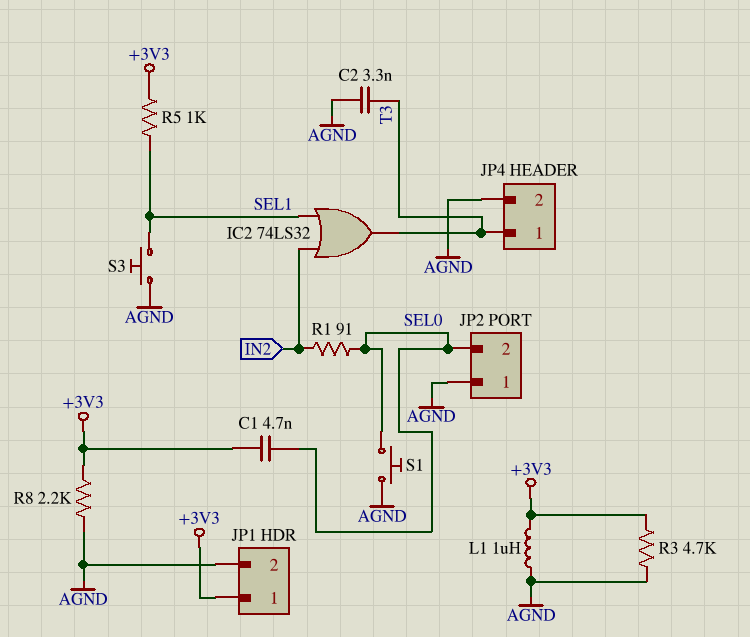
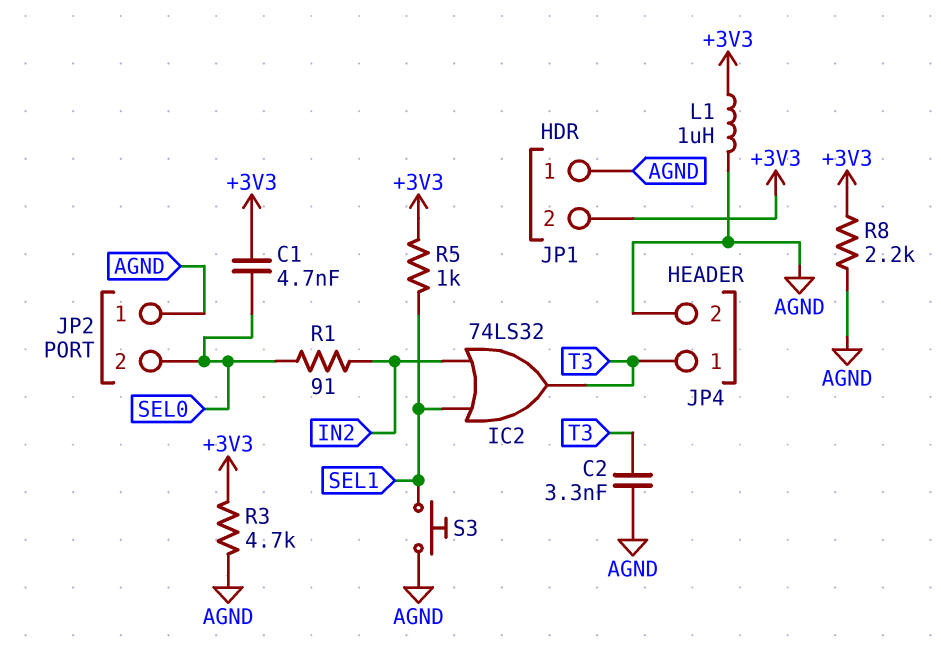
JP1 pin 1: +3V3 -> AGND
JP1 pin 2: AGND -> +3V3
S1: button (AGND, SEL0) -> none

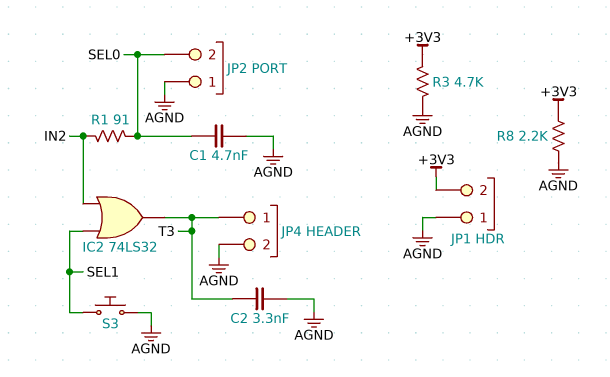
C1: 4.7nF (+3V3, SEL0) -> 4.7nF (AGND, SEL0)
L1: 1uH (+3V3, AGND) -> none
R5: 1k (+3V3, SEL1) -> none

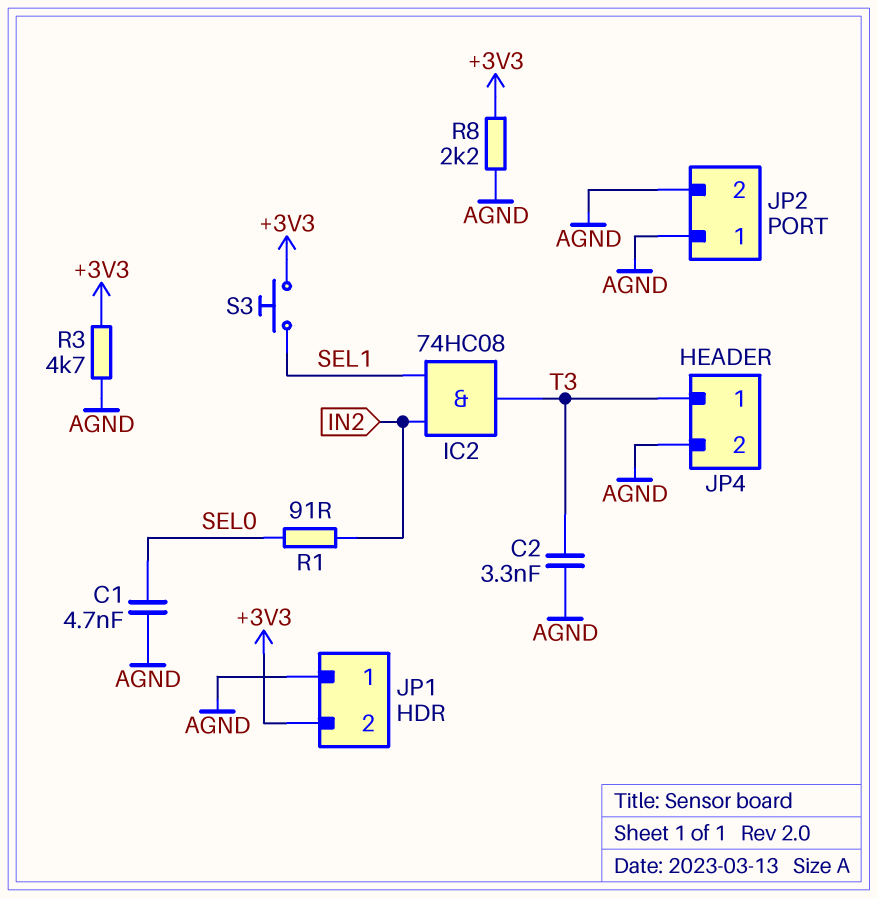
IC2: OR 74LS32 (in IN2, in SEL1, out T3) -> AND 74HC08 (in IN2, in SEL1, out T3)
JP2 pin 2: SEL0 -> AGND
S3: button (AGND, SEL1) -> button (+3V3, SEL1)

